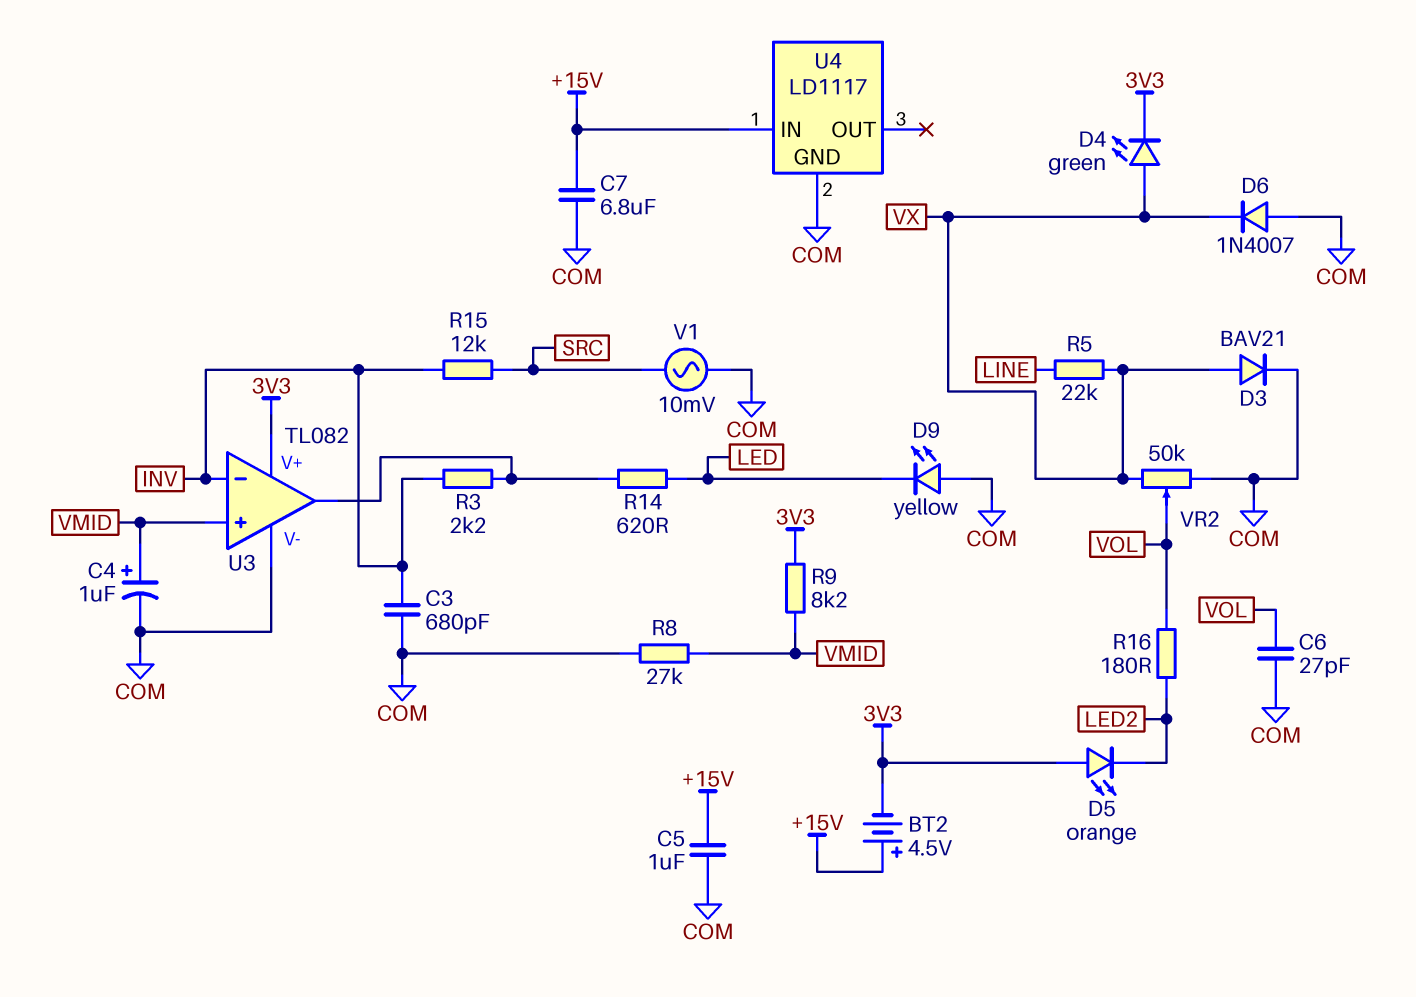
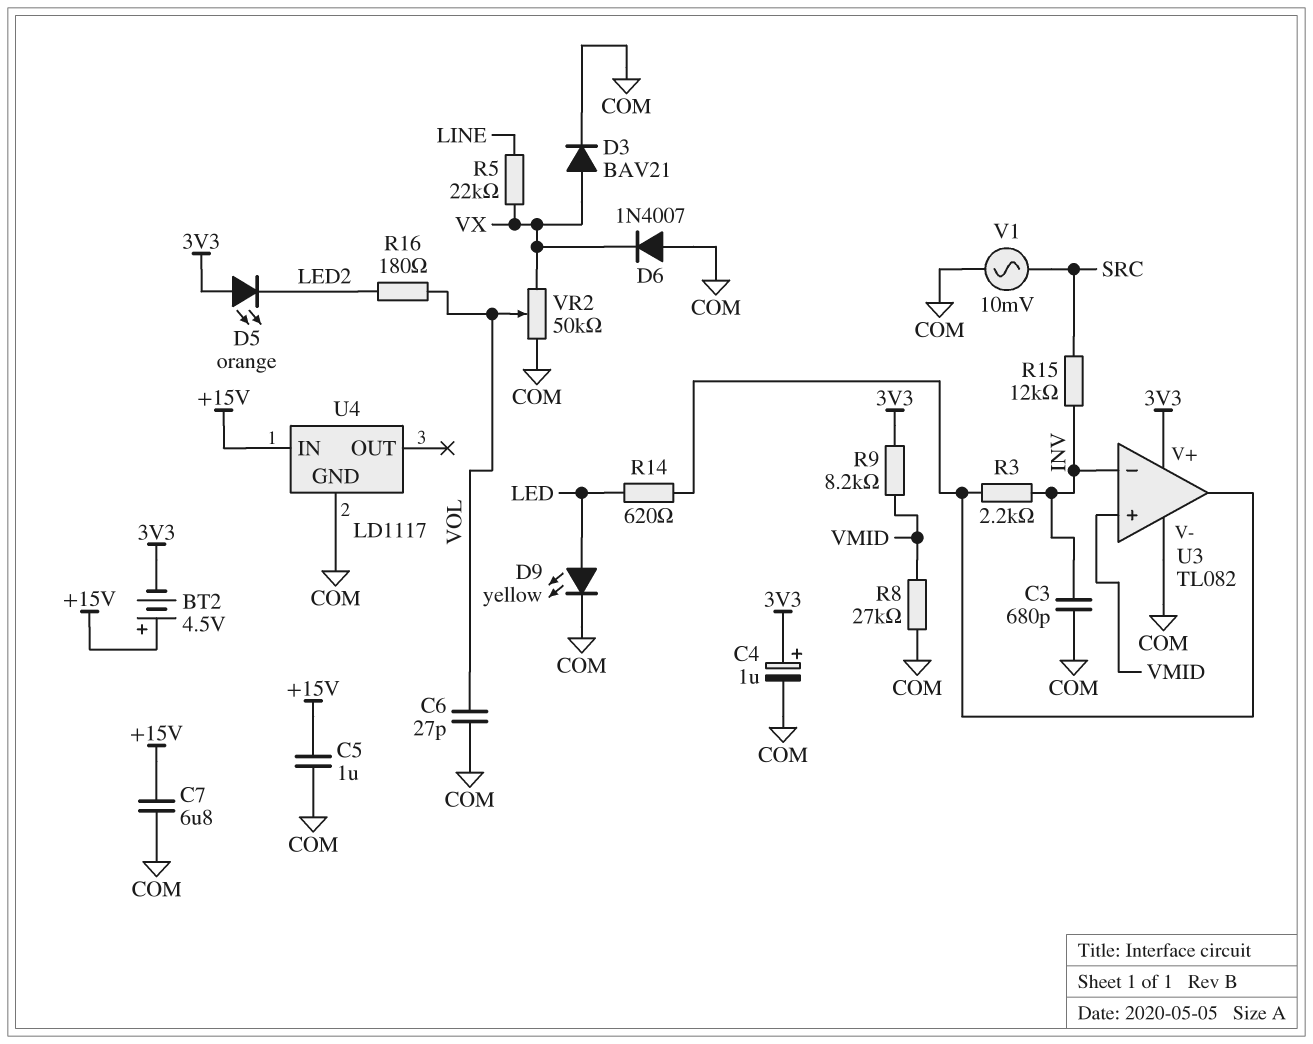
C4: 1uF (plus VMID, minus COM) -> 1uF (plus 3V3, minus COM)
D4: LED green (A VX, K 3V3) -> none
D9: LED yellow (A COM, K LED) -> LED yellow (A LED, K COM)

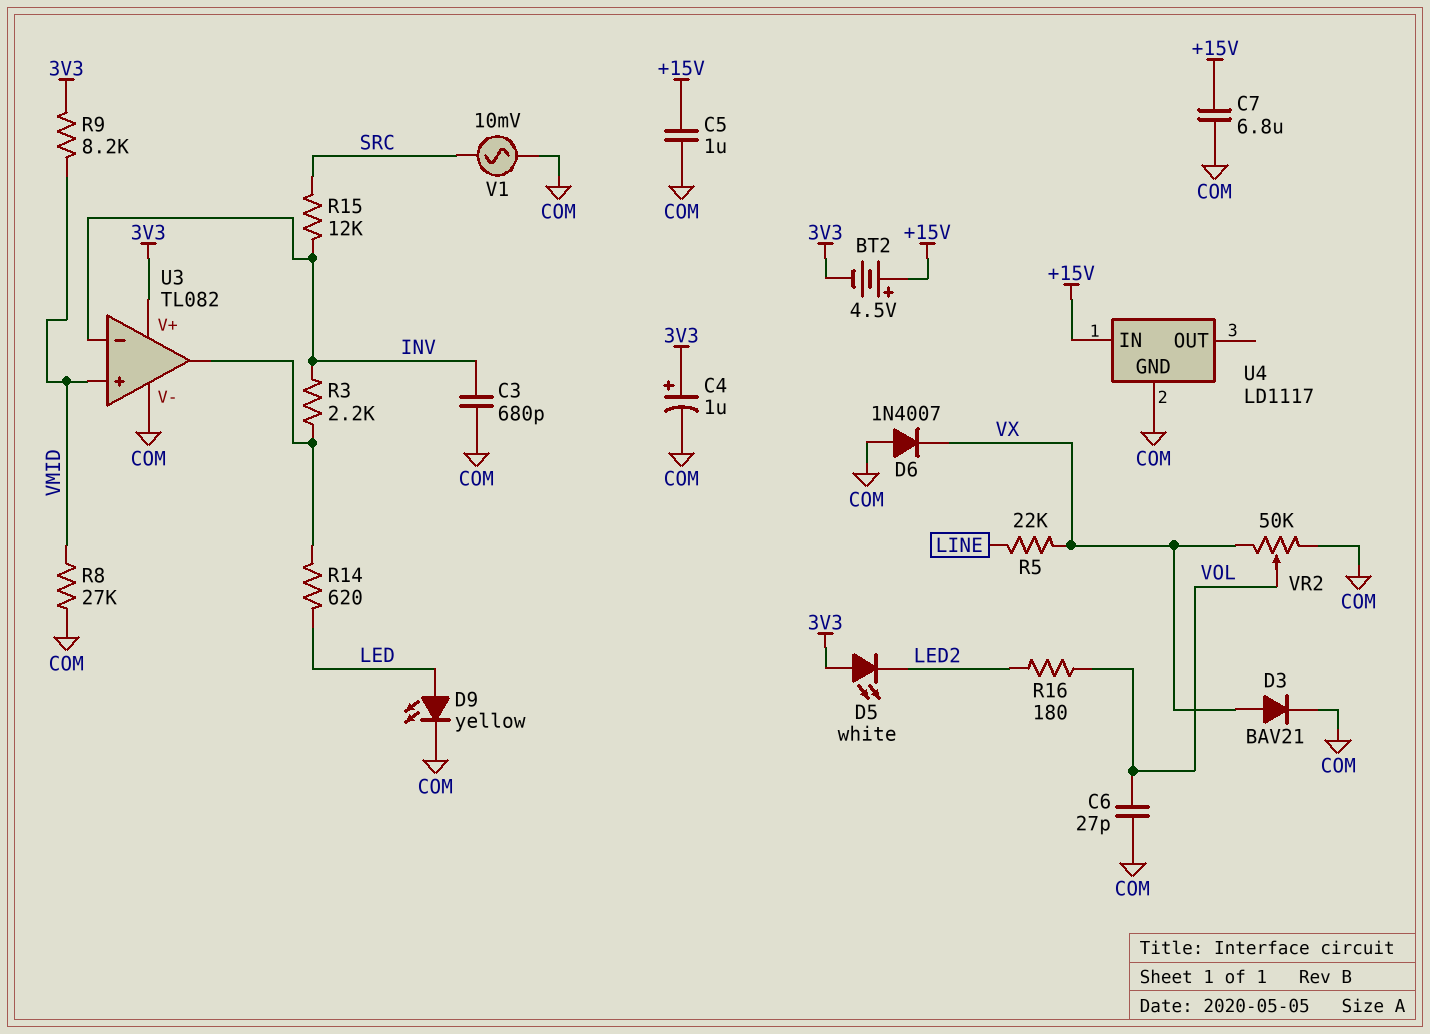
D5: LED orange (A 3V3, K LED2) -> LED white (A 3V3, K LED2)

